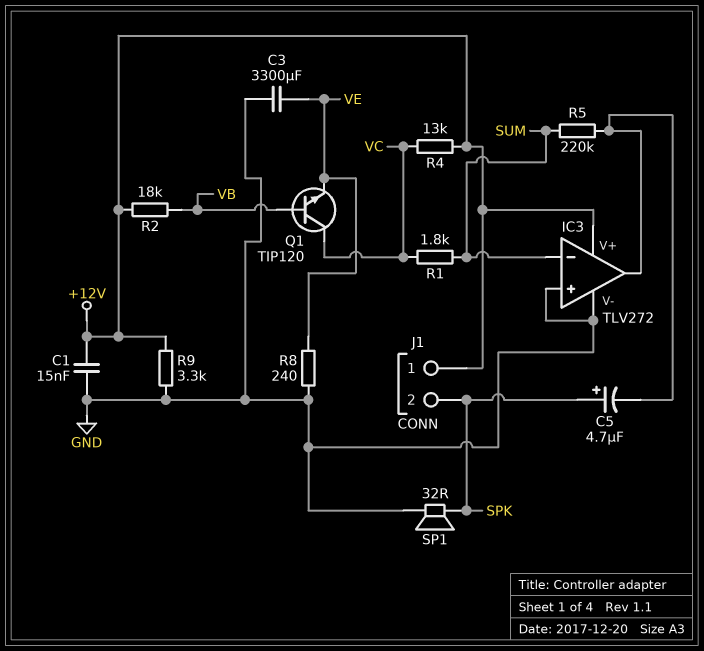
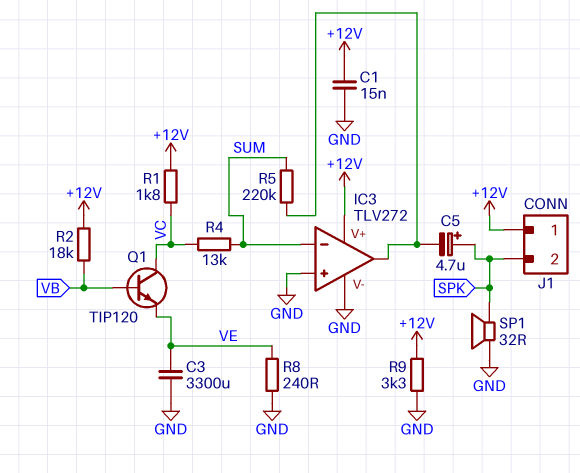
R1: 1.8k (SUM, VC) -> 1.8k (+12V, VC)
R4: 13k (+12V, VC) -> 13k (SUM, VC)

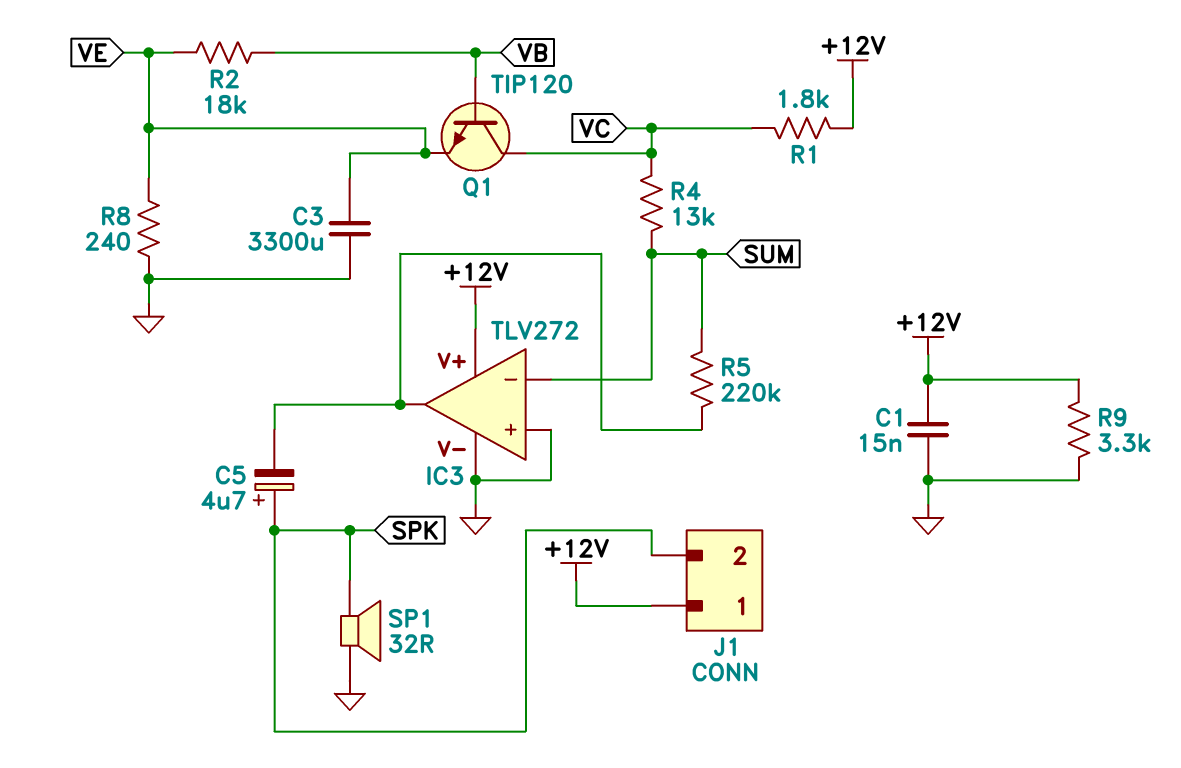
R2: 18k (+12V, VB) -> 18k (VB, VE)

